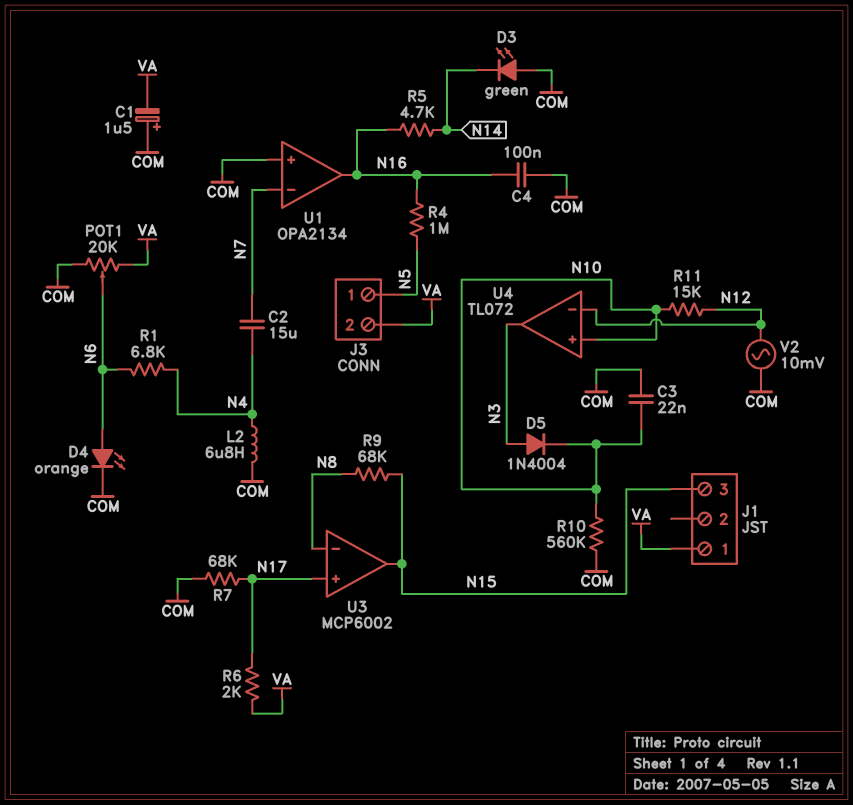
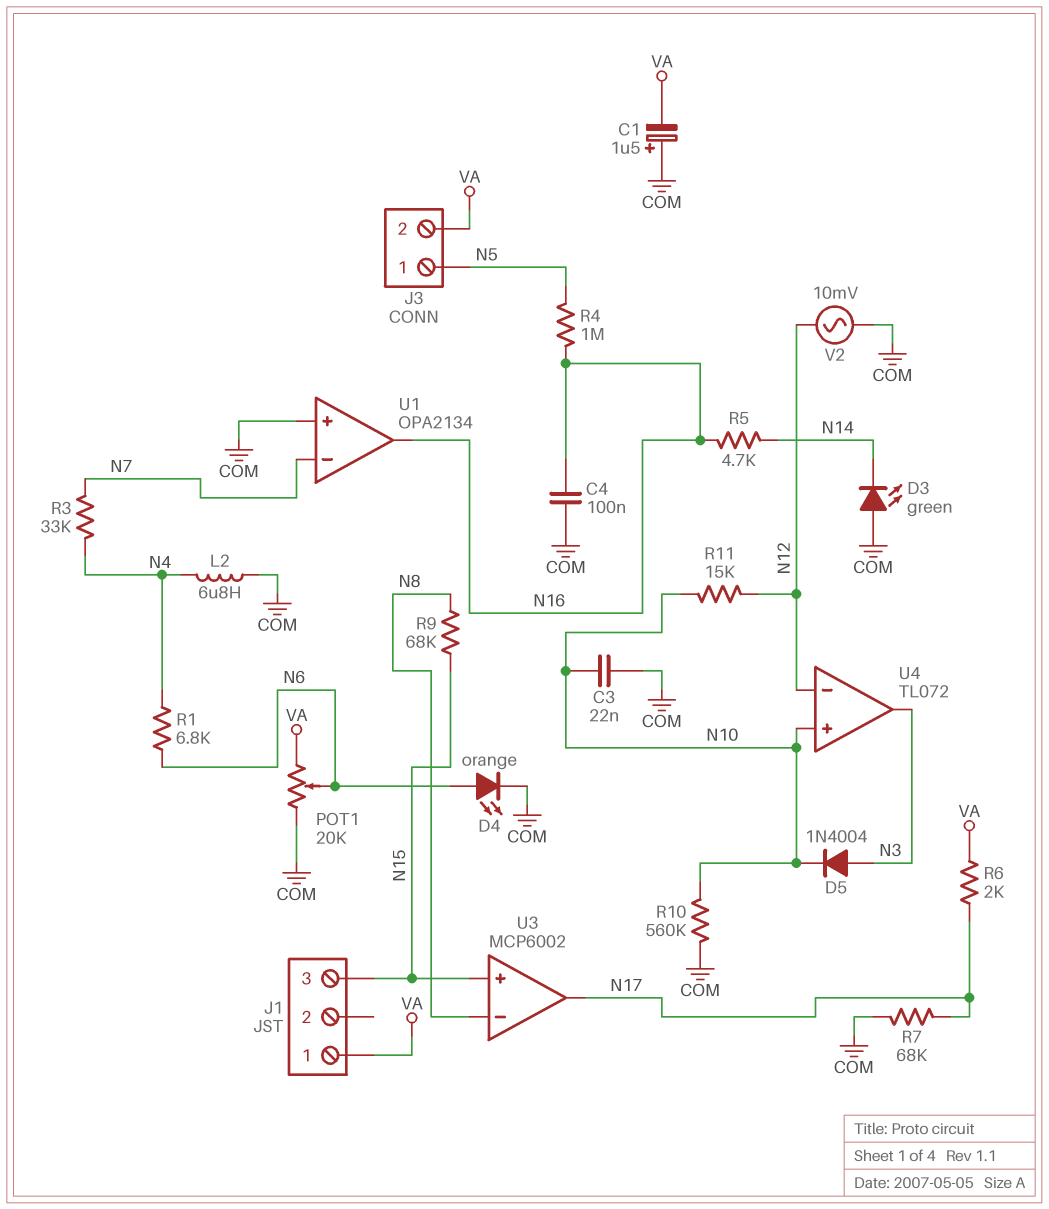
C2: 15uF (N4, N7) -> none
R3: none -> 33k (N4, N7)
U3 pin in+: N17 -> N15
U3 pin out: N15 -> N17

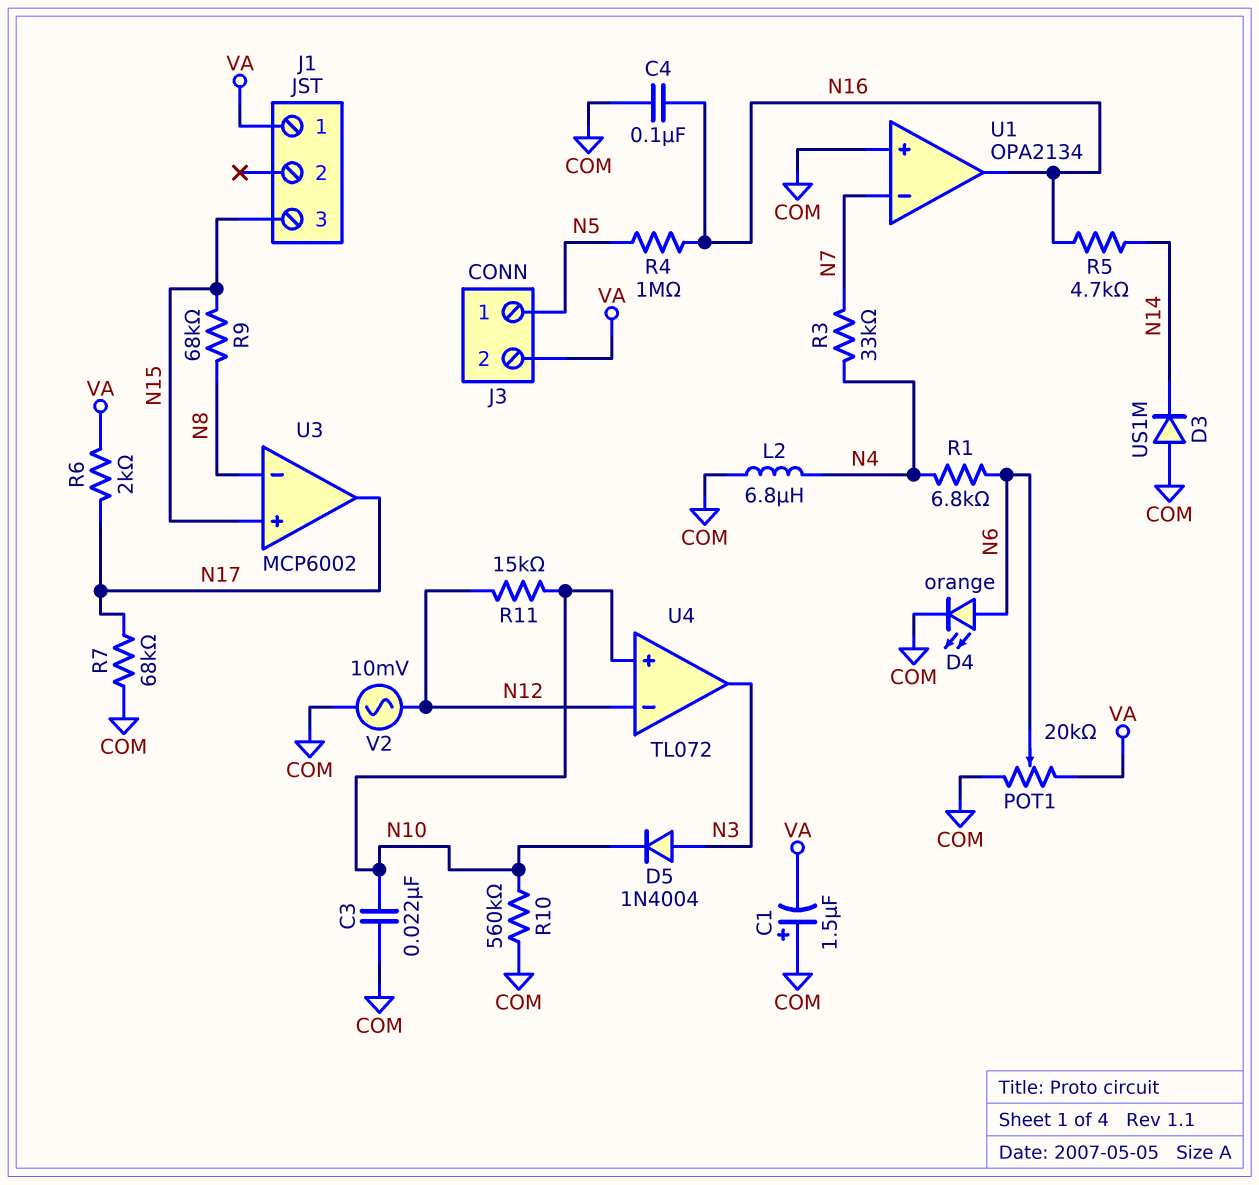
D3: LED green (A COM, K N14) -> diode US1M (A COM, K N14)

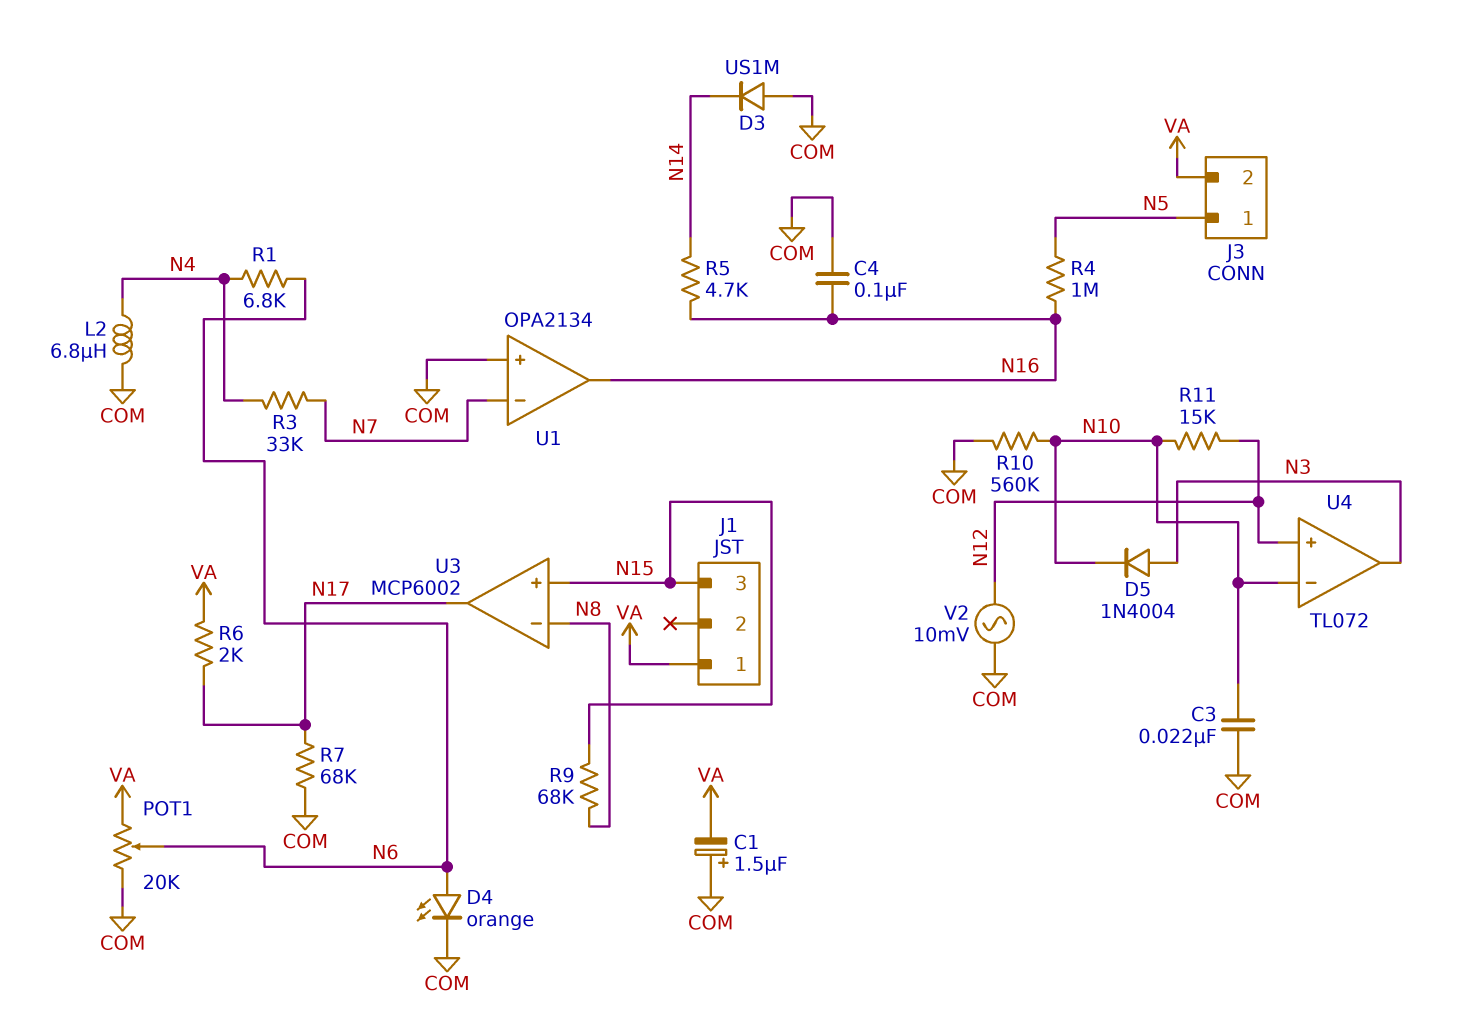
U4 pin in+: N10 -> N12
U4 pin in-: N12 -> N10

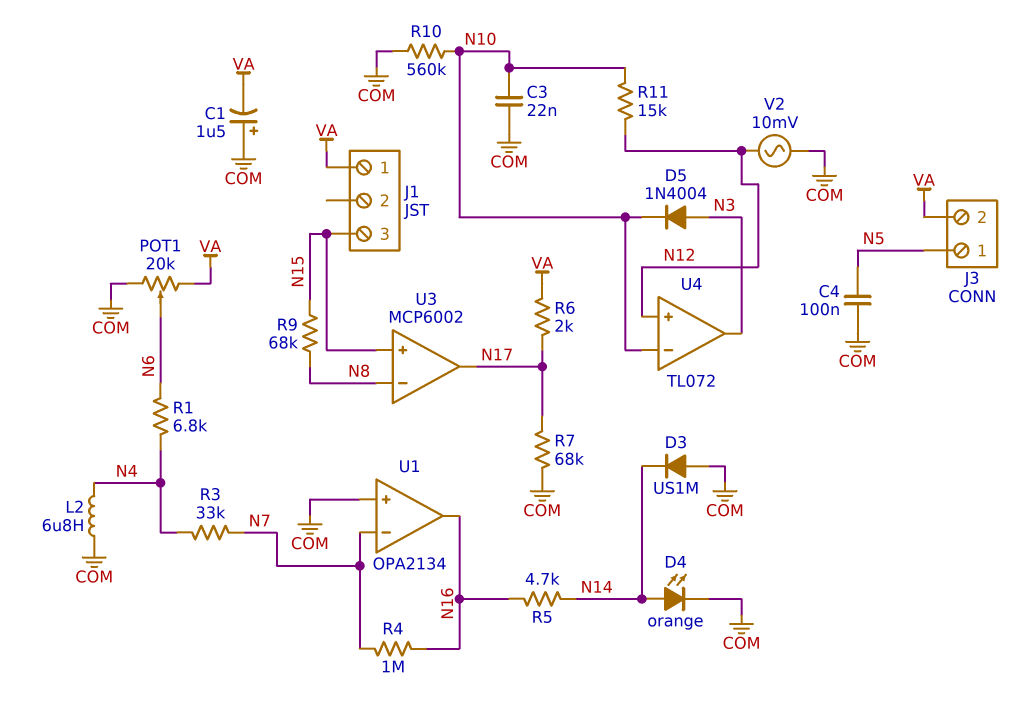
C4: 100nF (COM, N16) -> 100nF (COM, N5)
D4: LED orange (A N6, K COM) -> LED orange (A N14, K COM)
R4: 1M (N5, N16) -> 1M (N7, N16)

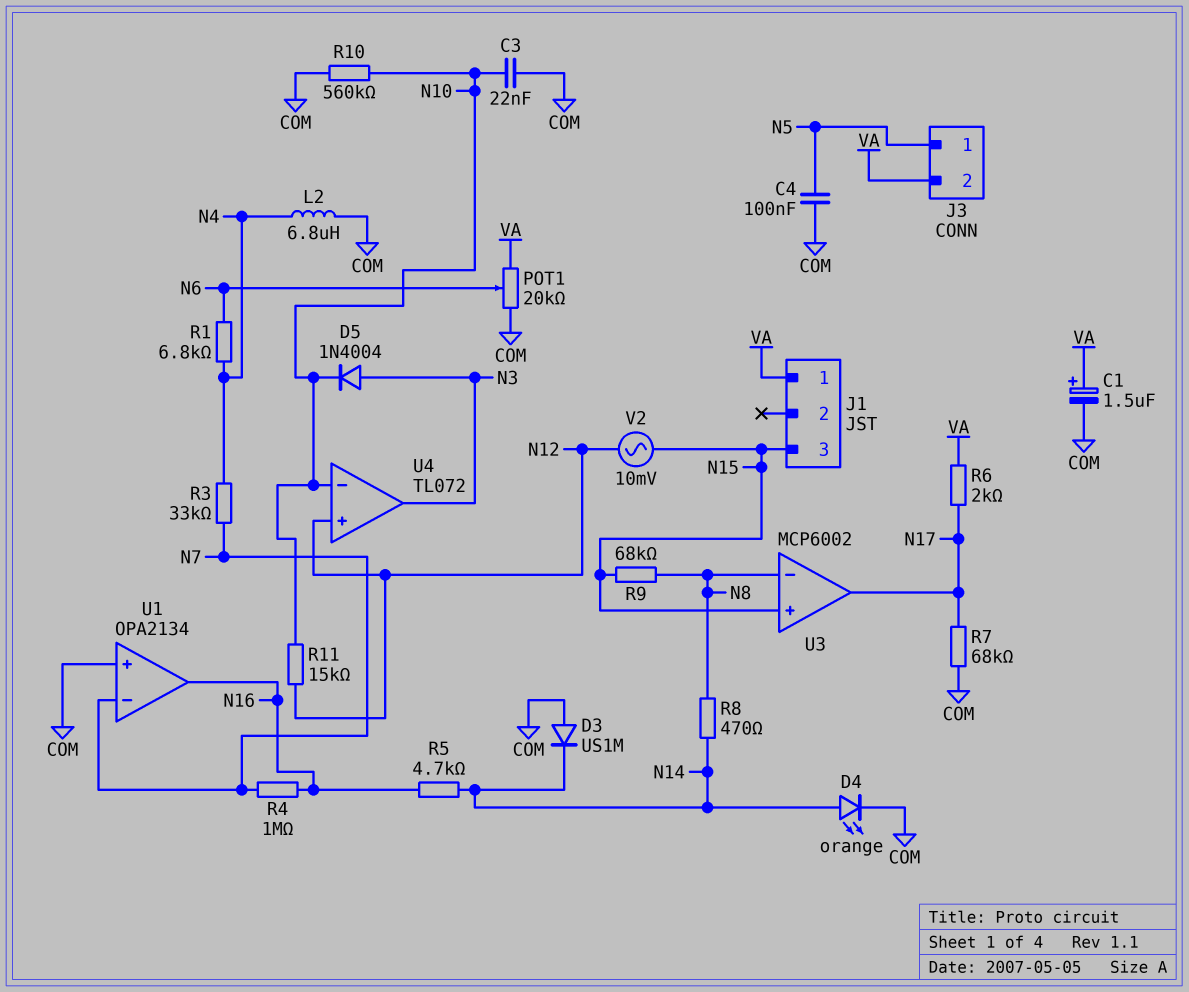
C1: 1.5uF (plus COM, minus VA) -> 1.5uF (plus VA, minus COM)
R8: none -> 470 (N8, N14)
V2: AC 10mV (COM, N12) -> AC 10mV (N12, N15)

